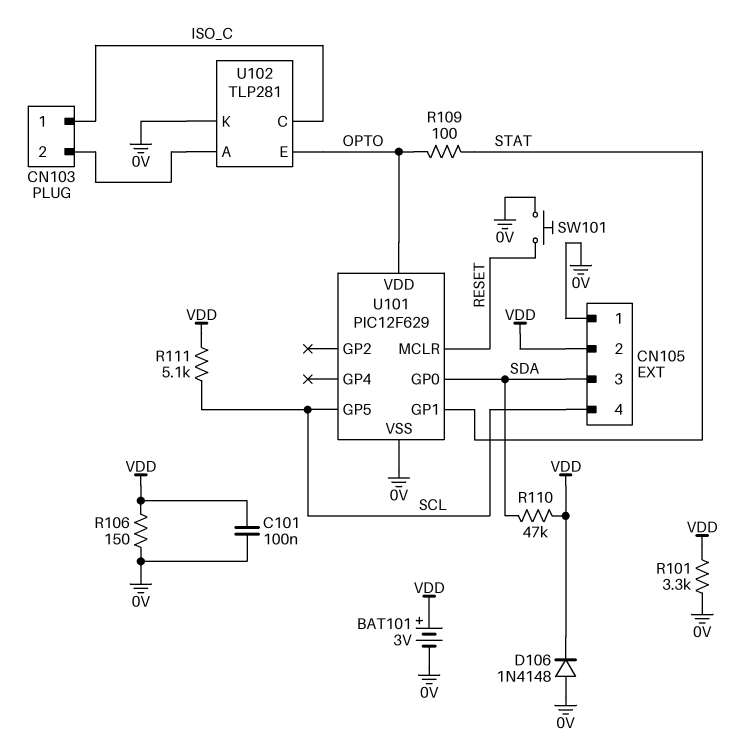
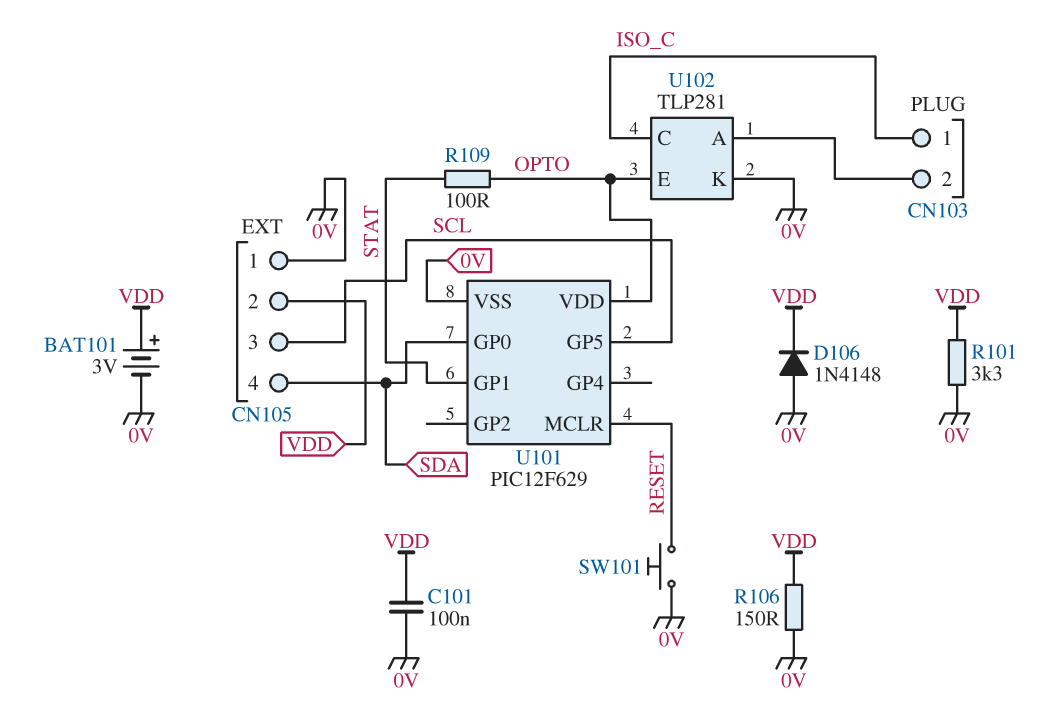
CN105 pin 3: SDA -> SCL
CN105 pin 4: SCL -> SDA
R110: 47k (SDA, VDD) -> none
R111: 5.1k (SCL, VDD) -> none

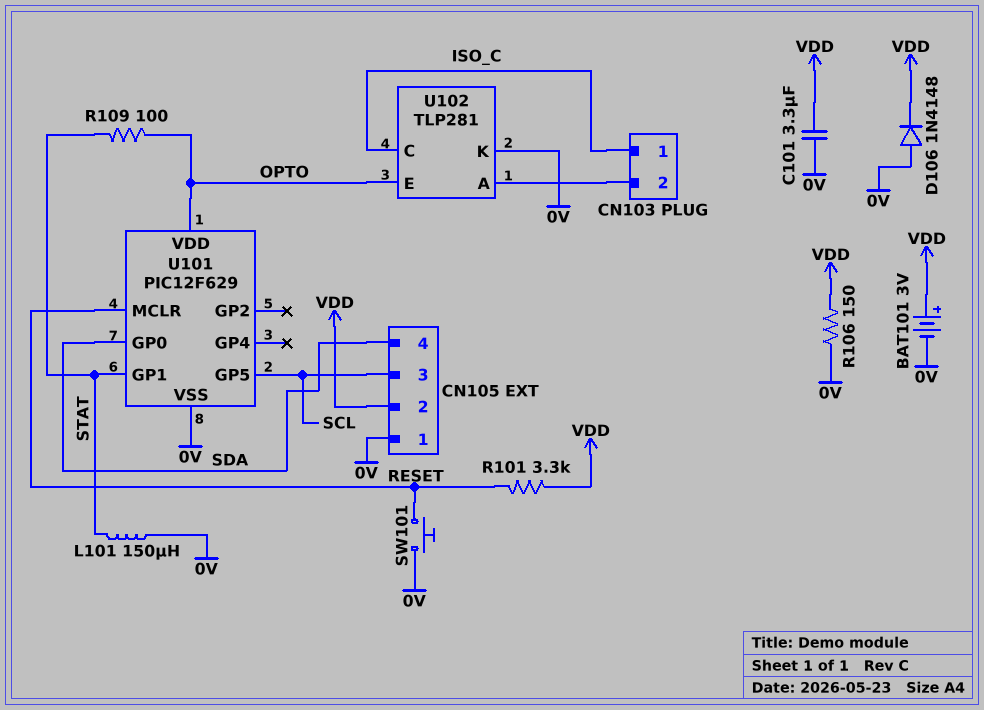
C101: 100nF (0V, VDD) -> 3.3uF (0V, VDD)
L101: none -> 150uH (0V, STAT)
R101: 3.3k (0V, VDD) -> 3.3k (RESET, VDD)

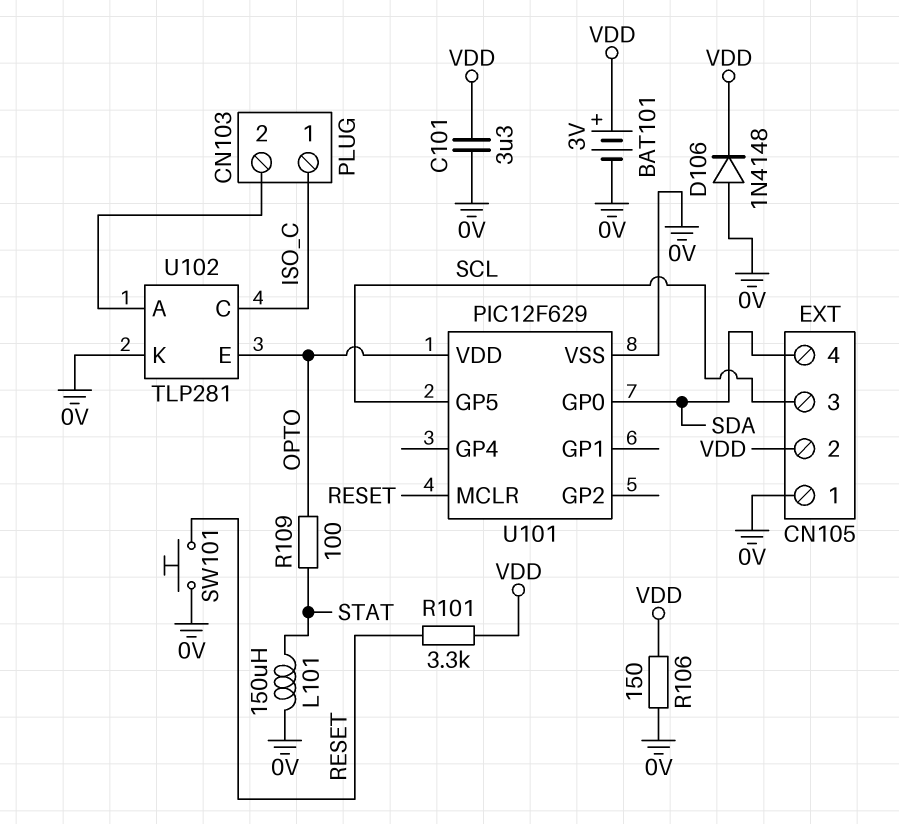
U101 pin GP1: STAT -> none

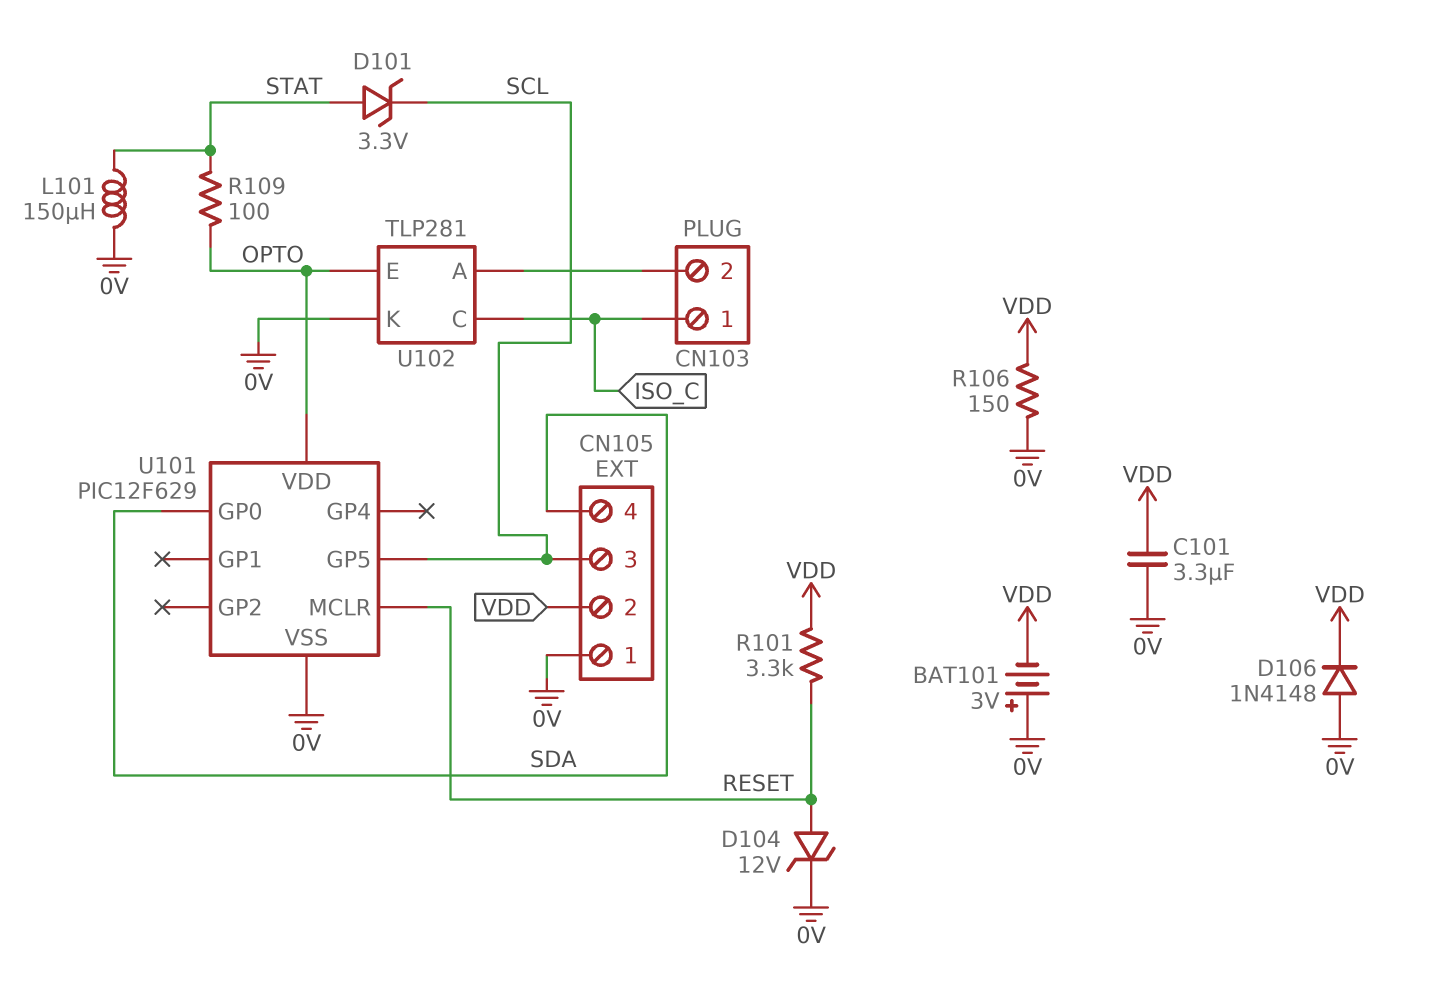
BAT101: 3V (plus VDD, minus 0V) -> 3V (plus 0V, minus VDD)
D101: none -> zener 3.3V (A STAT, K SCL)
D104: none -> zener 12V (A RESET, K 0V)
SW101: button (0V, RESET) -> none

